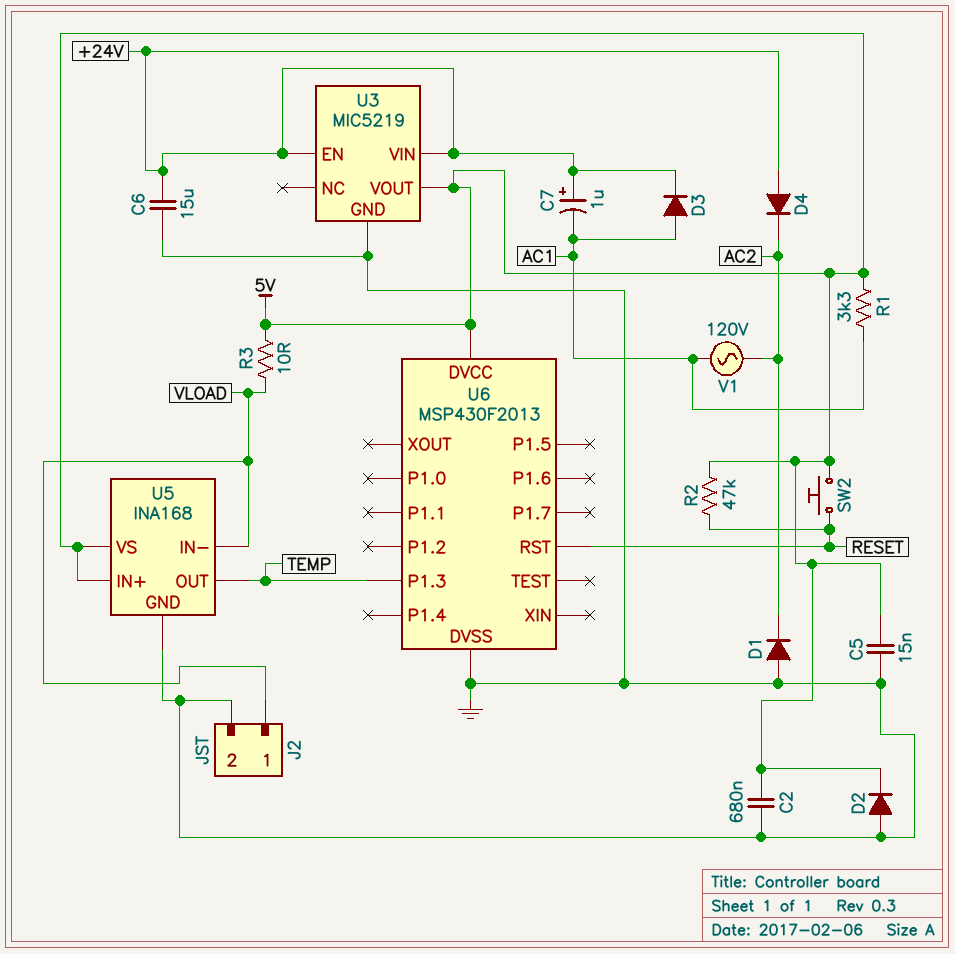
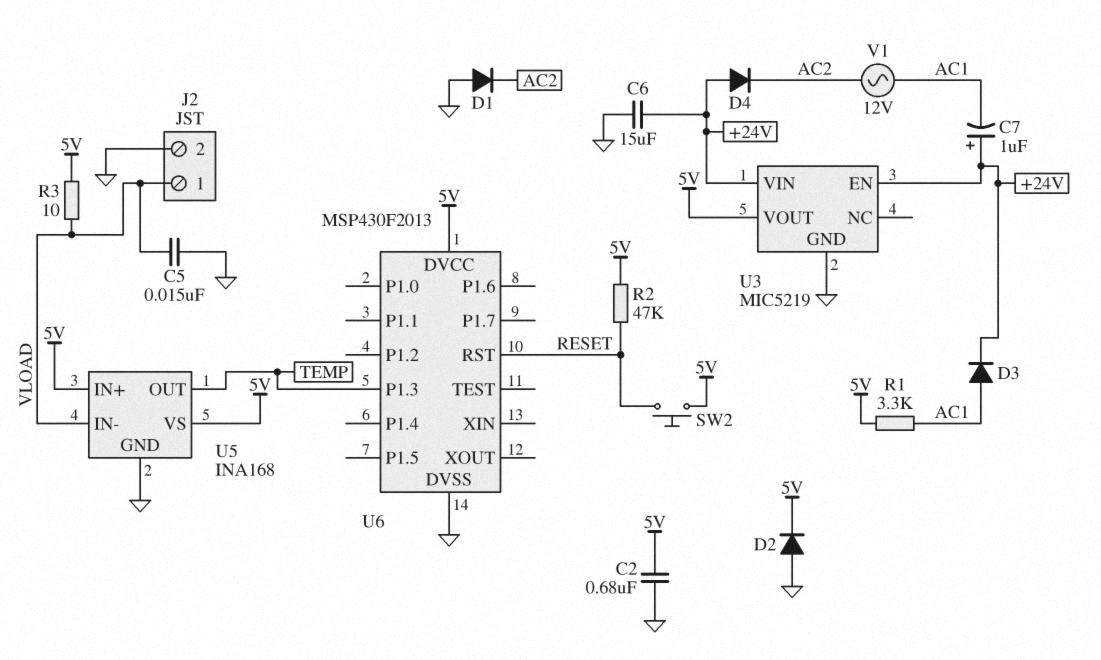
C5: 15nF (5V, GND) -> 15nF (GND, VLOAD)
V1: AC 120V (AC1, AC2) -> AC 12V (AC1, AC2)

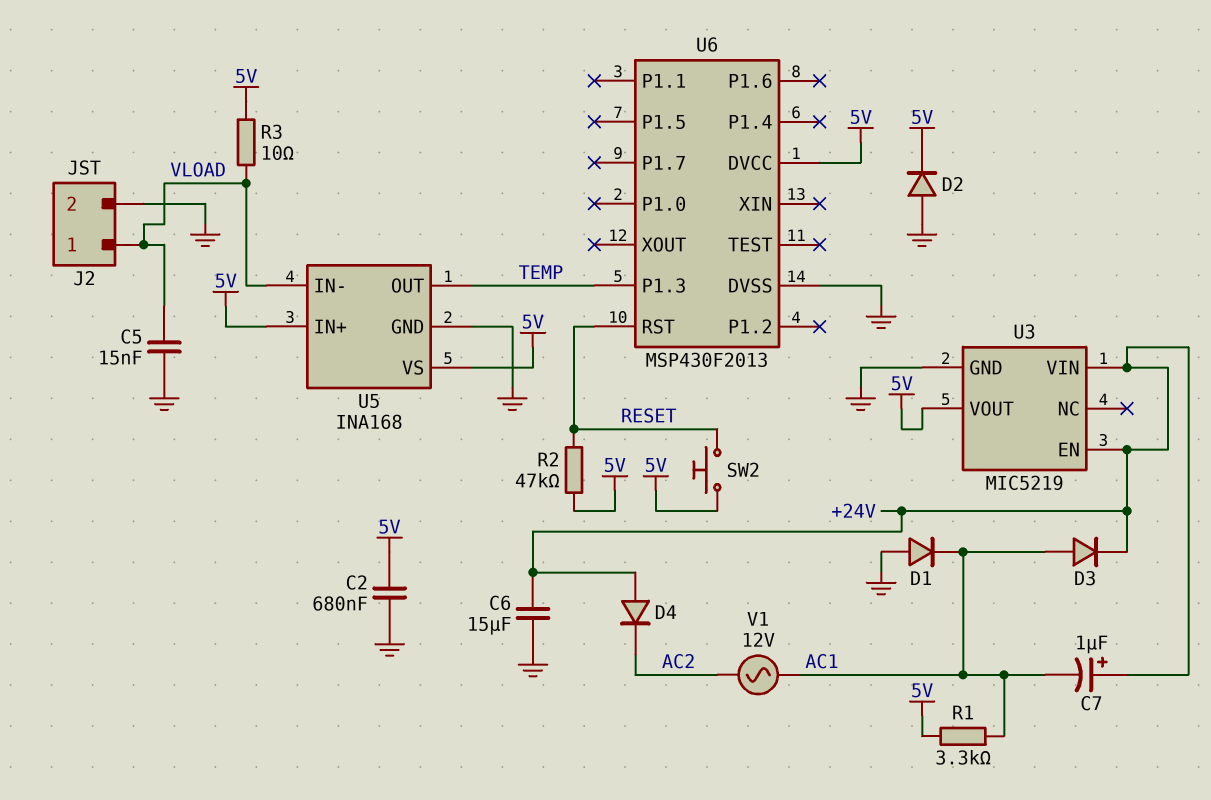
D1: diode (A GND, K AC2) -> diode (A GND, K AC1)

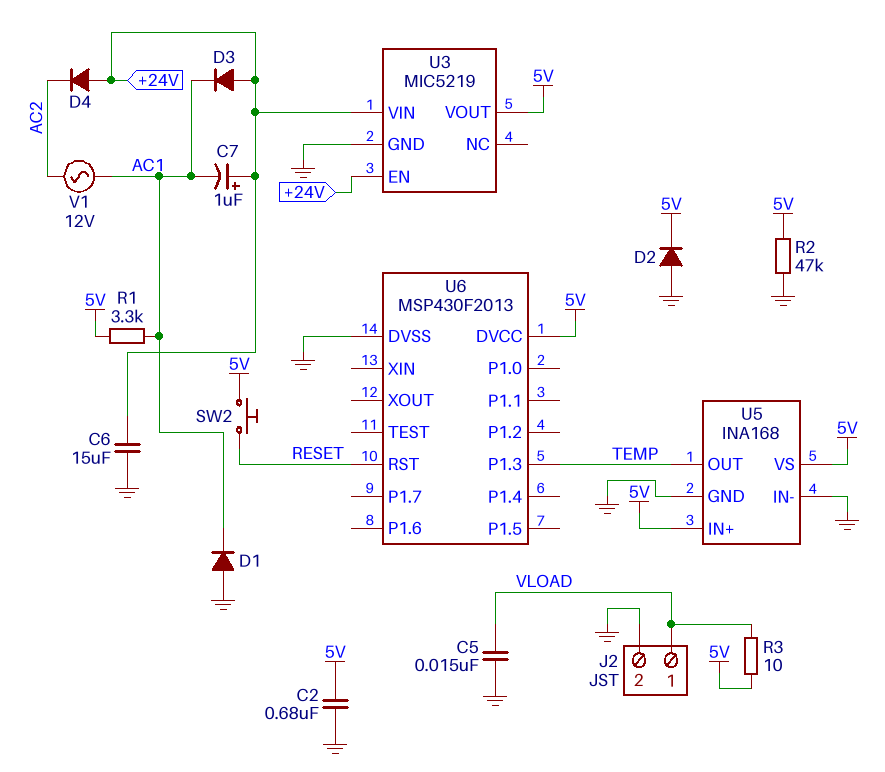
D3: diode (A AC1, K +24V) -> diode (A +24V, K AC1)
R2: 47k (5V, RESET) -> 47k (5V, GND)
U5 pin IN-: VLOAD -> GND

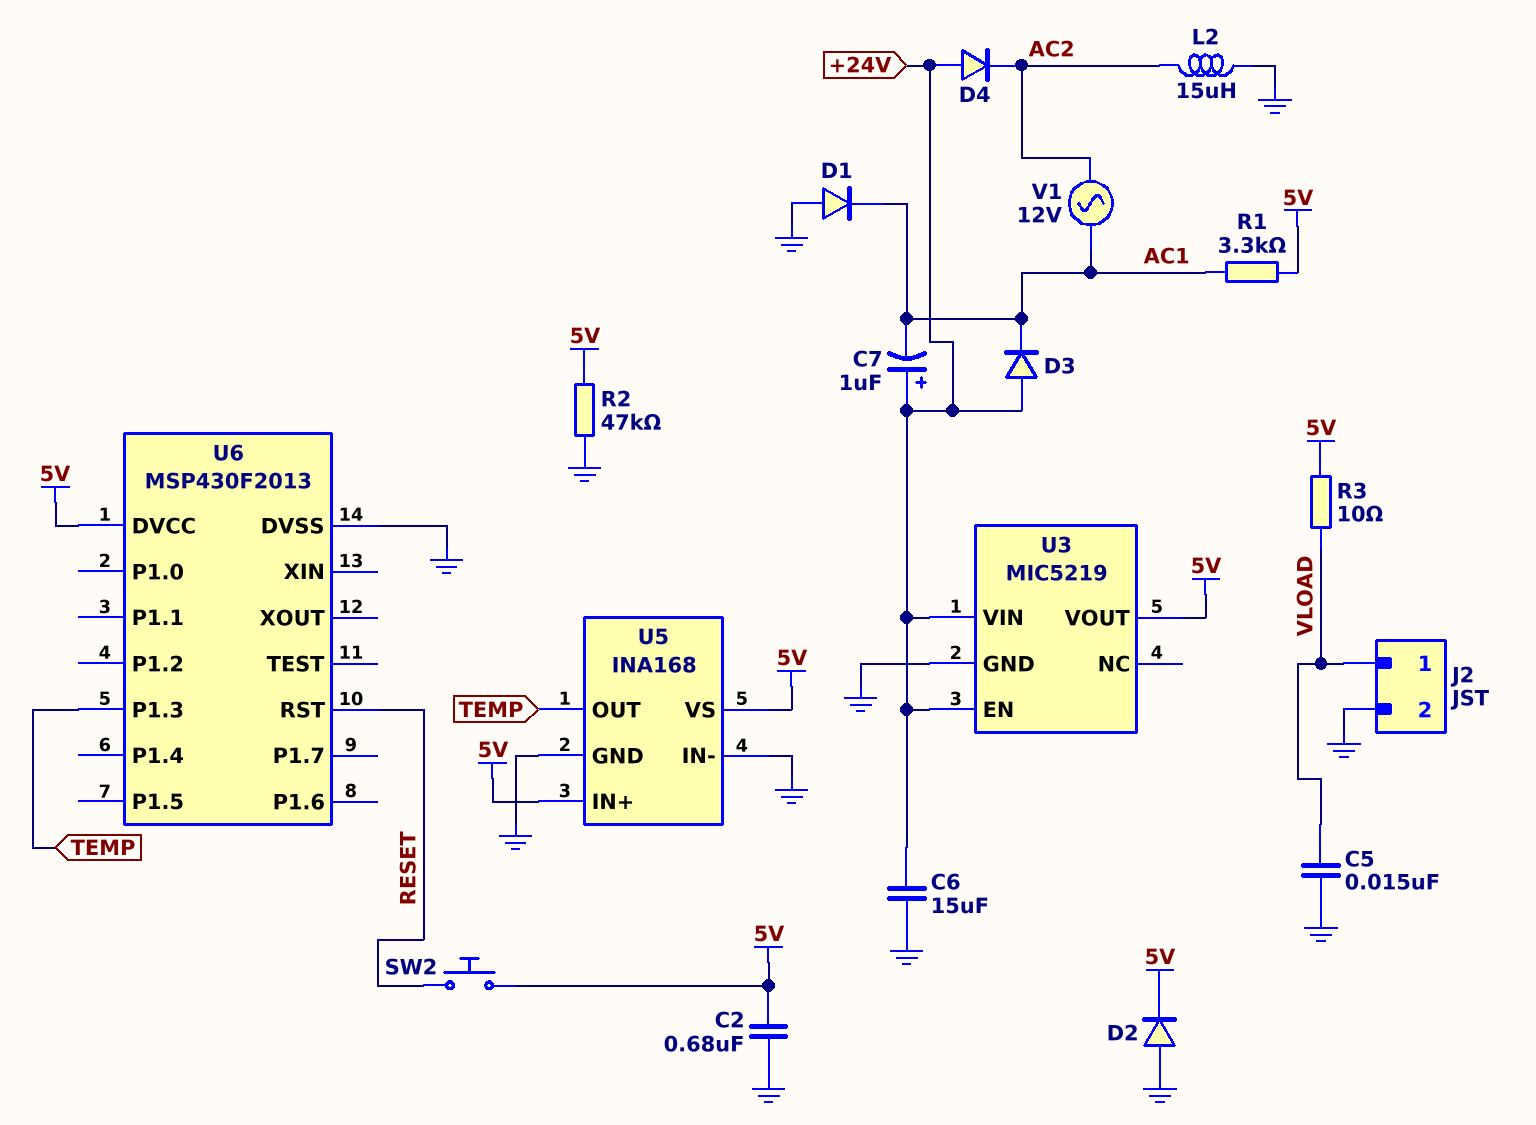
L2: none -> 15uH (AC2, GND)

